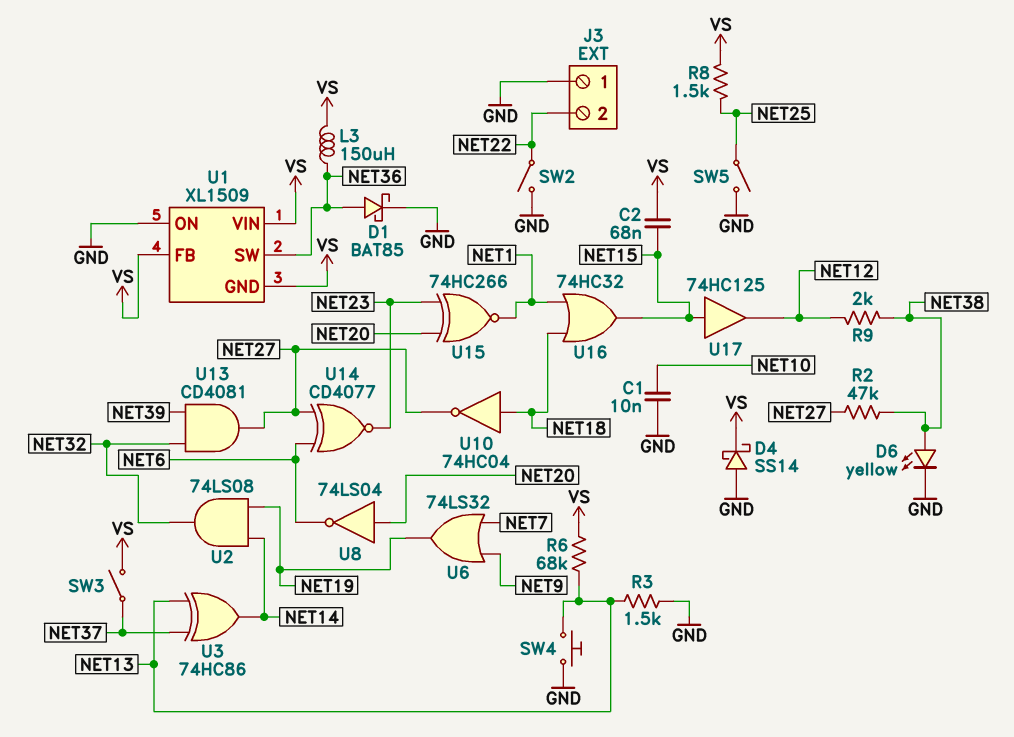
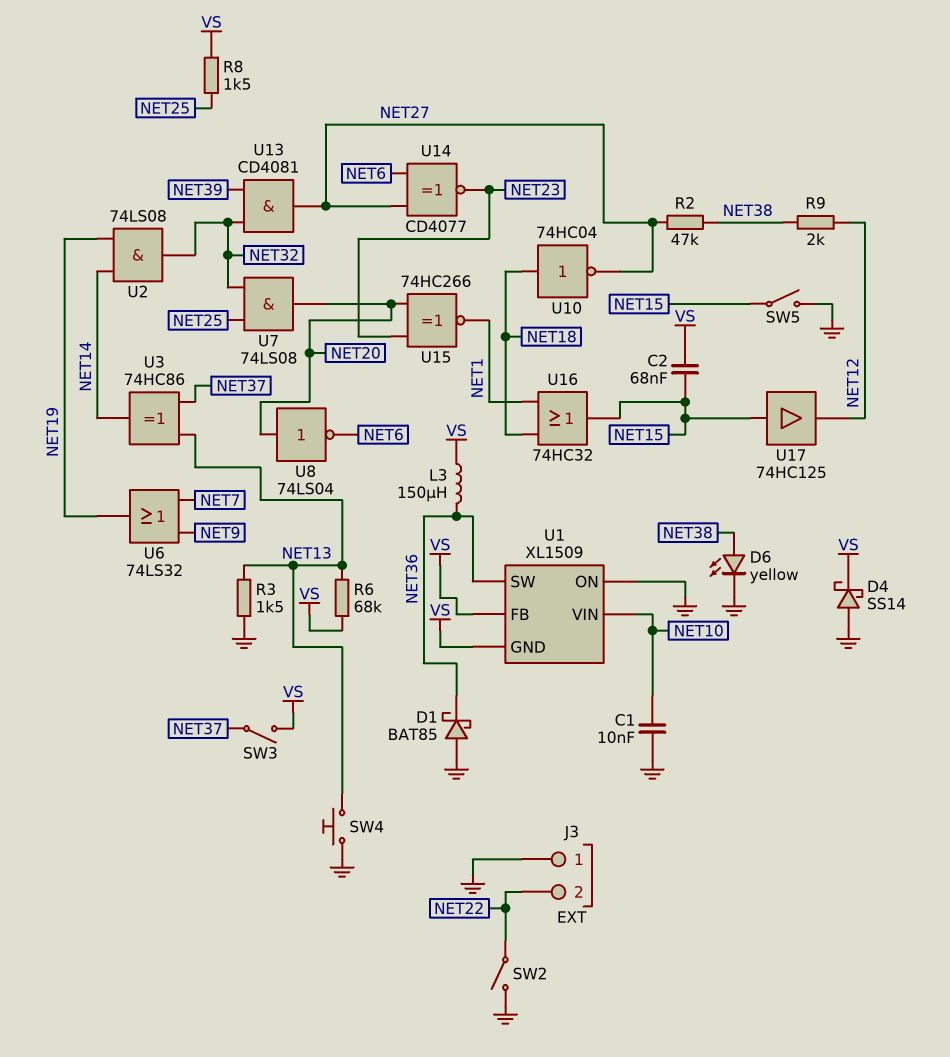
D1: schottky BAT85 (A NET36, K GND) -> schottky BAT85 (A GND, K NET36)
SW5: switch (GND, NET25) -> switch (GND, NET15)
U1 pin VIN: VS -> NET10
U7: none -> AND 74LS08 (in NET25, in NET32, out NET20)

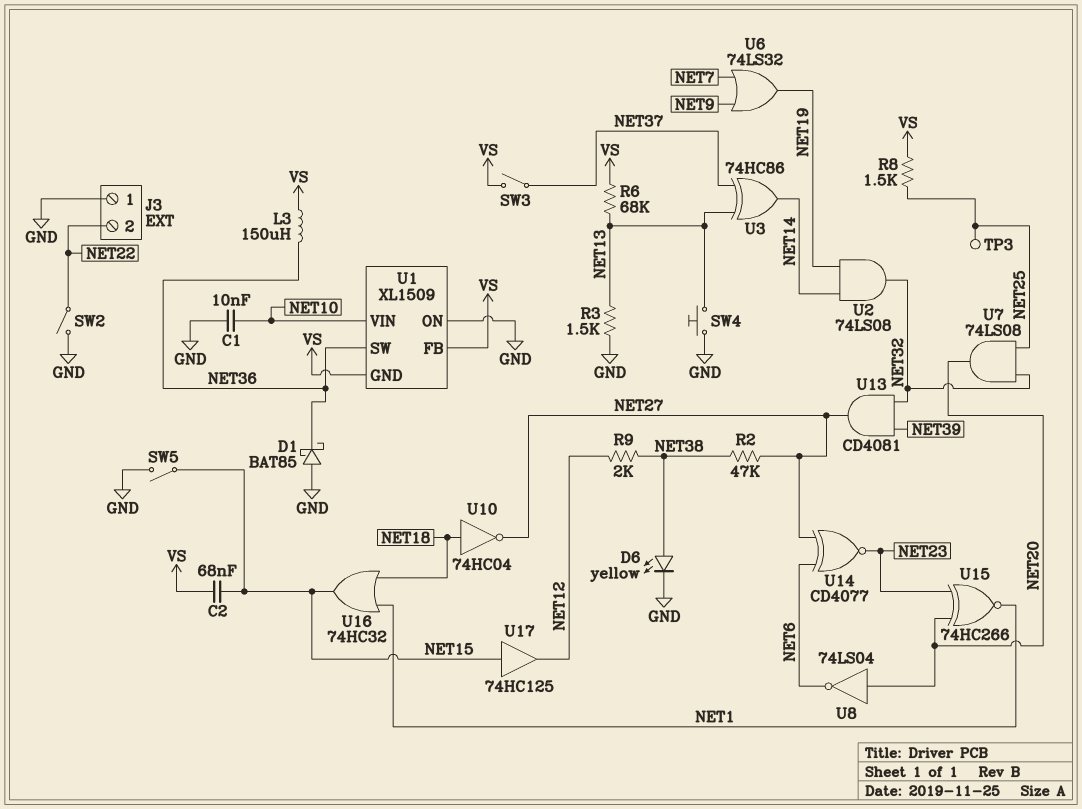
D4: schottky SS14 (A GND, K VS) -> none
TP3: none -> test point (NET25)

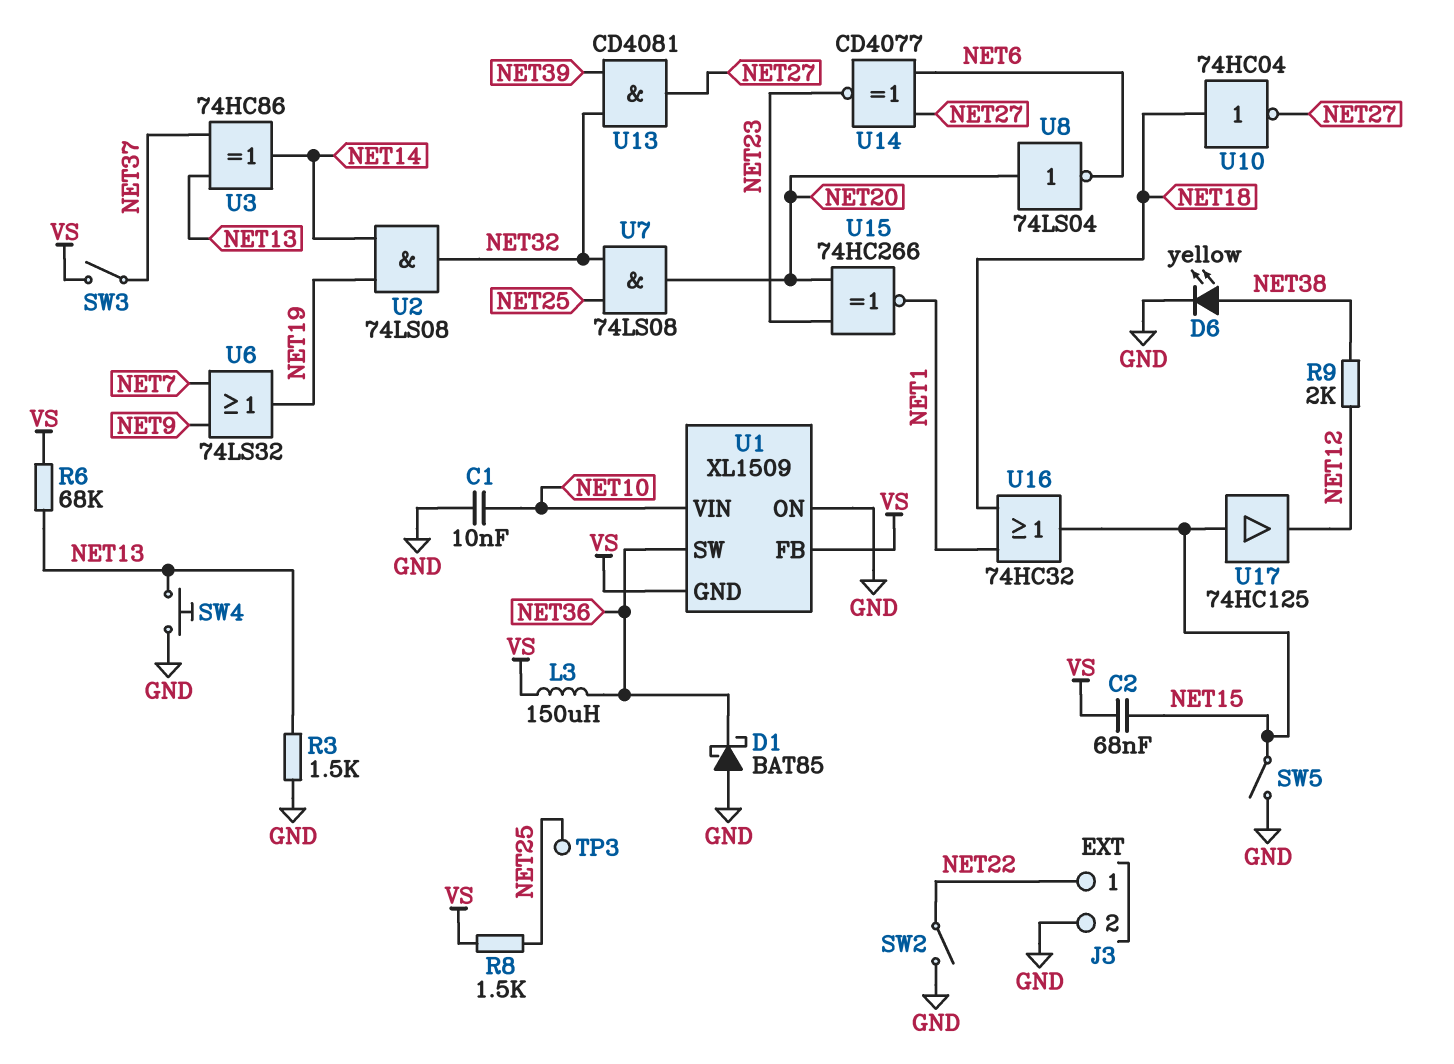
J3 pin 1: GND -> NET22
J3 pin 2: NET22 -> GND
R2: 47k (NET27, NET38) -> none

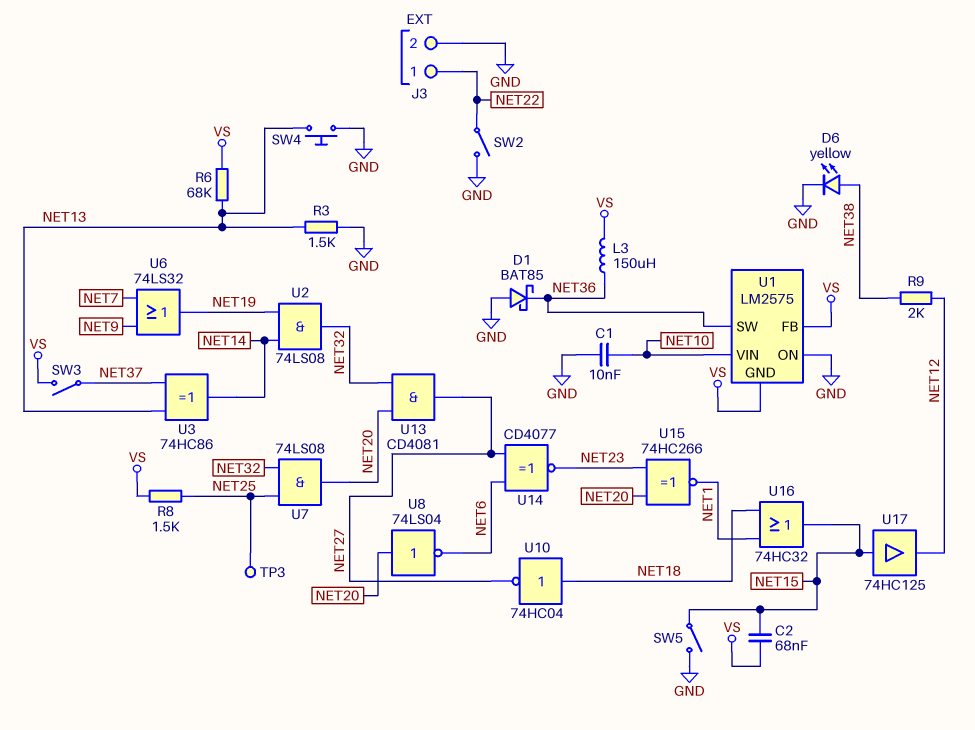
U1: XL1509 -> LM2575
U13: AND CD4081 (in NET32, in NET39, out NET27) -> AND CD4081 (in NET20, in NET32, out NET27)

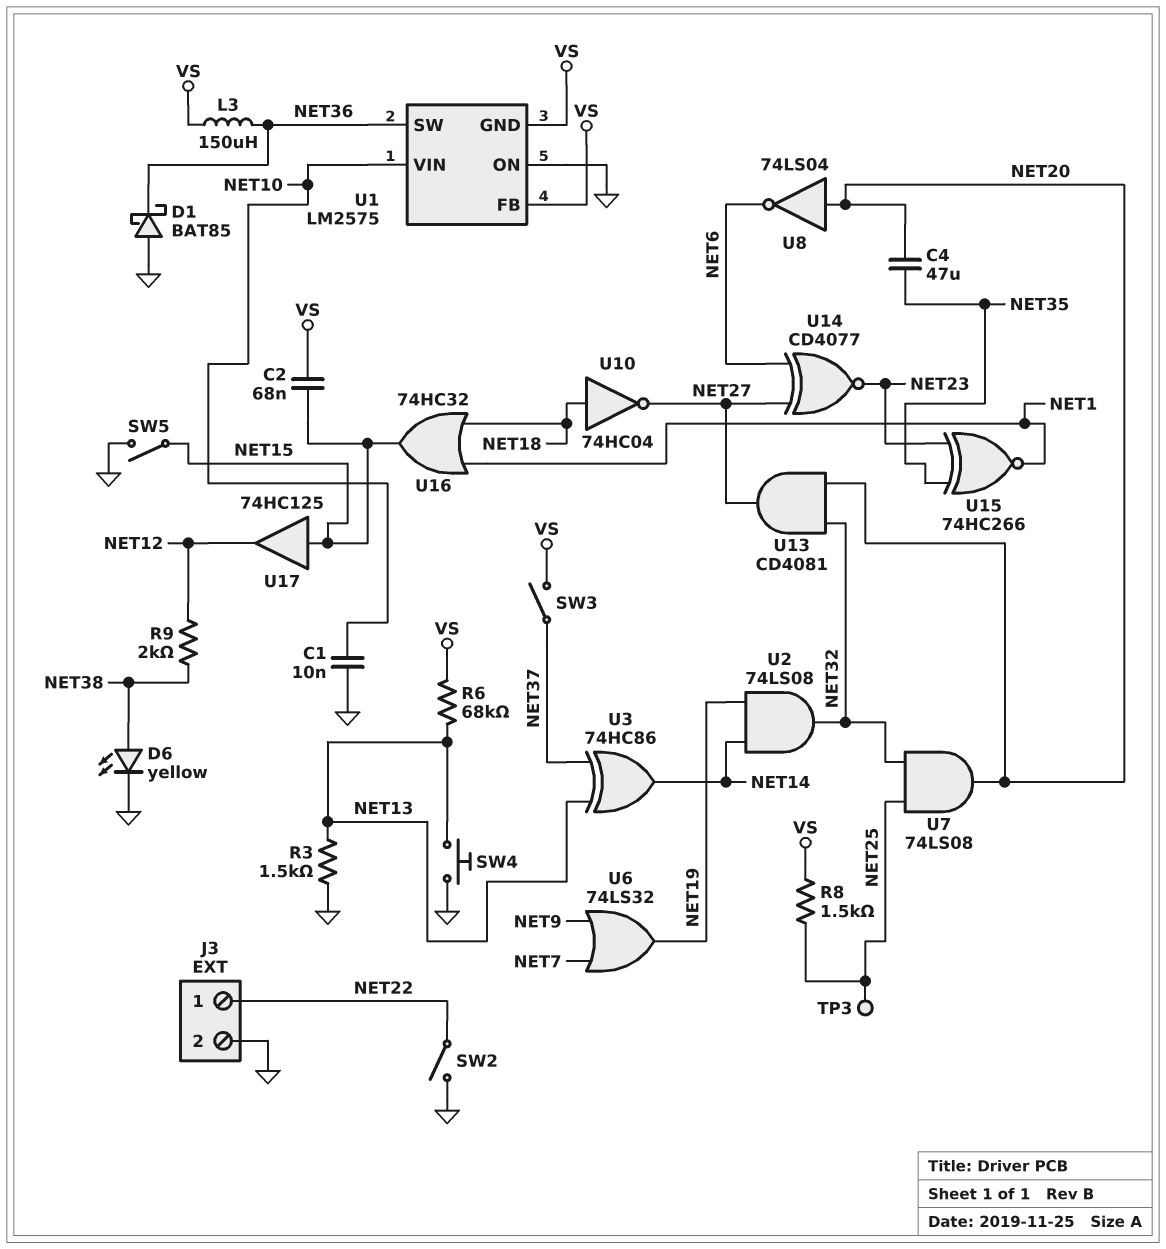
C4: none -> 47uF (NET20, NET35)
U15: XNOR 74HC266 (in NET20, in NET23, out NET1) -> XNOR 74HC266 (in NET23, in NET35, out NET1)

